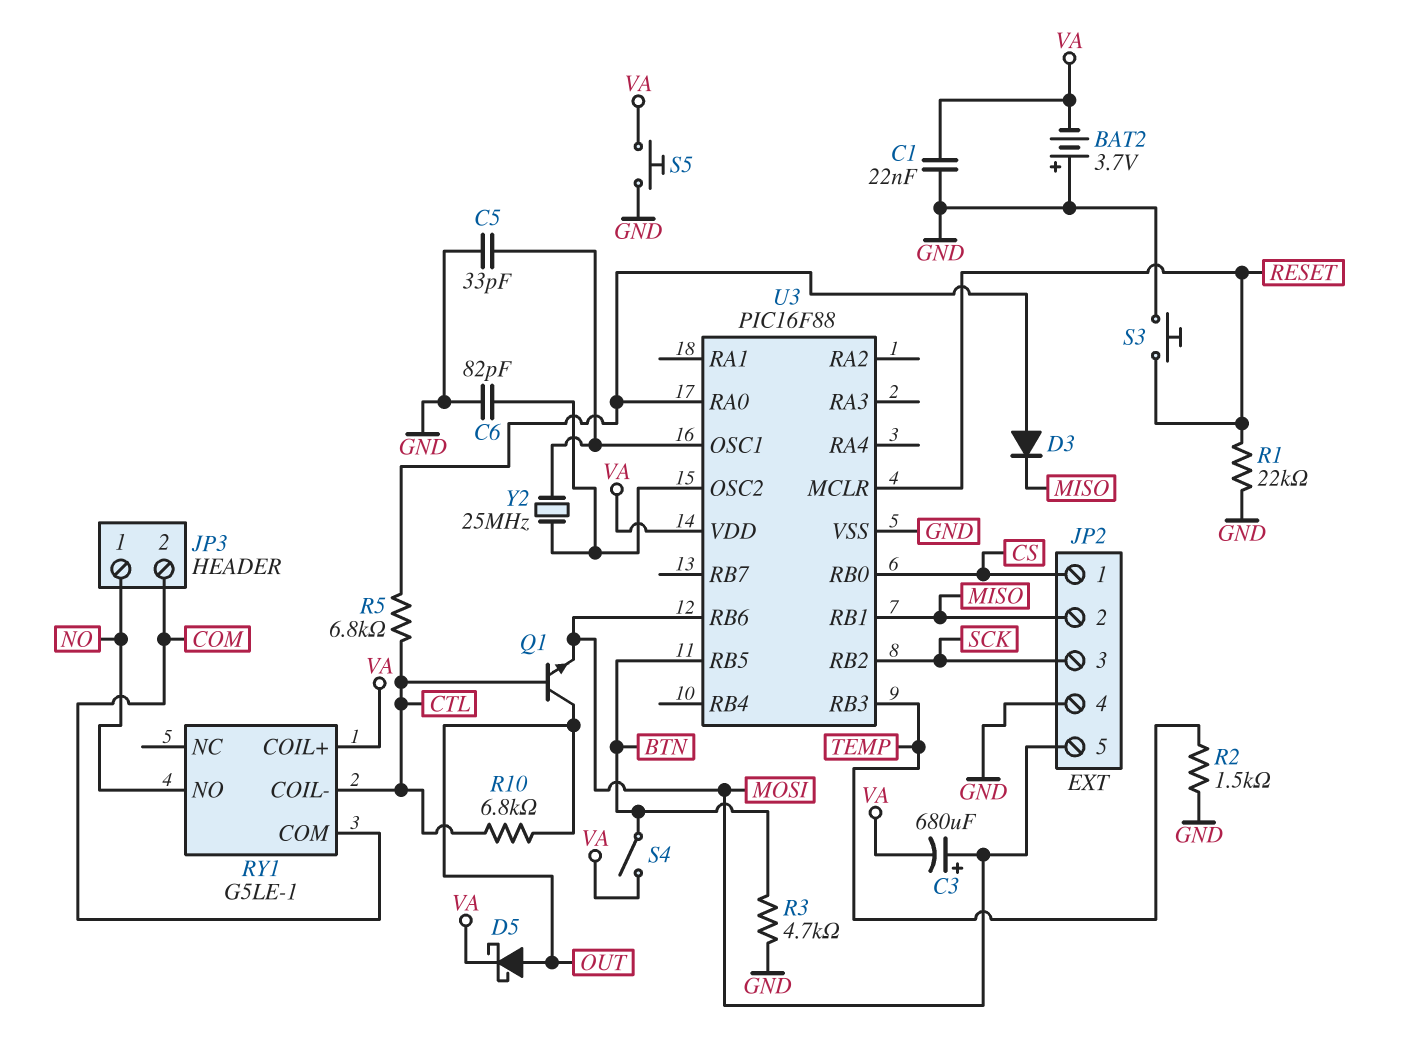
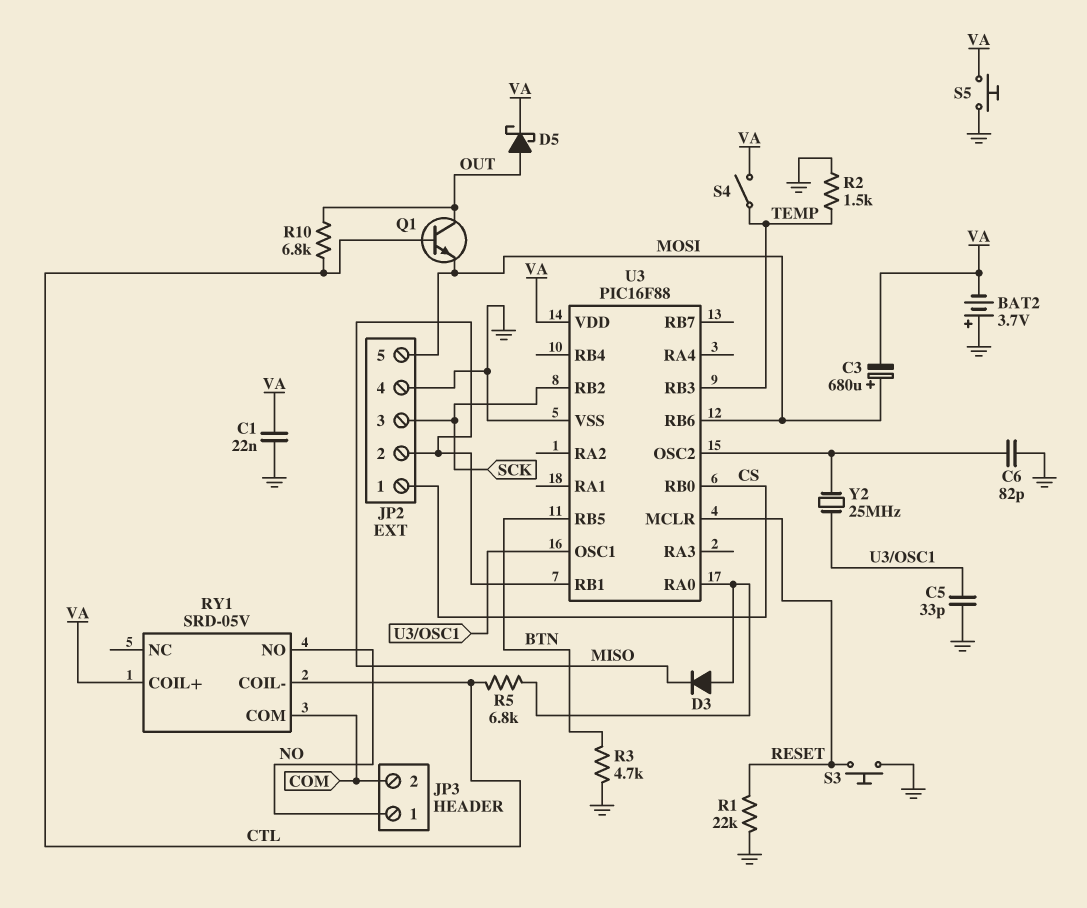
RY1: G5LE-1 -> SRD-05V
S4: switch (BTN, VA) -> switch (TEMP, VA)

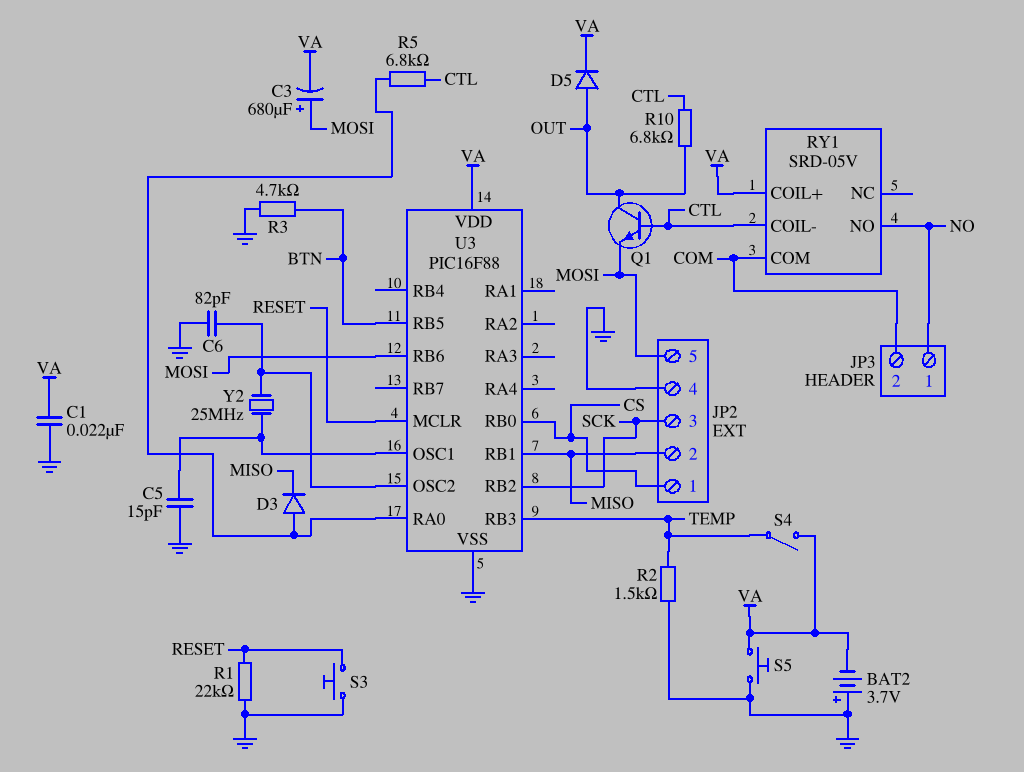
C5: 33pF (GND, U3/OSC1) -> 15pF (GND, U3/OSC1)
D5: schottky (A OUT, K VA) -> diode (A OUT, K VA)

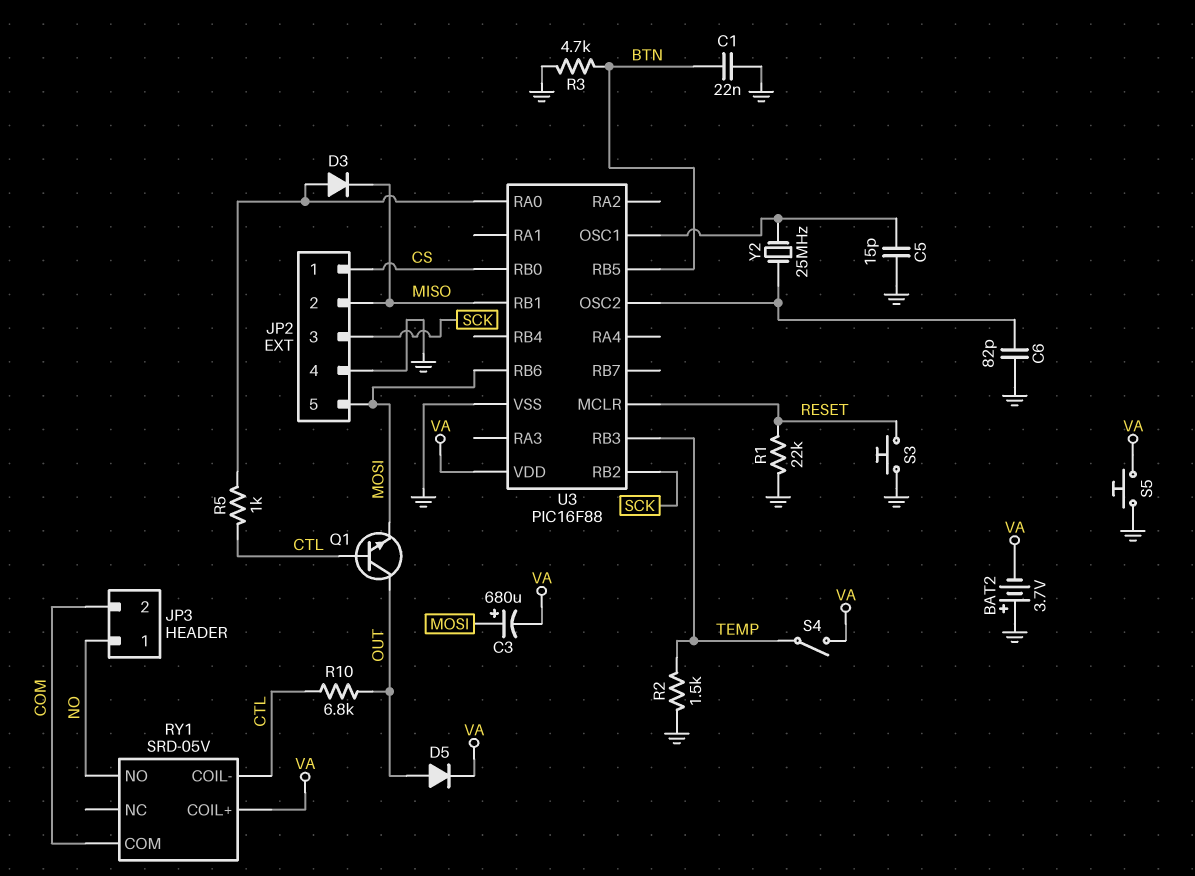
C1: 22nF (GND, VA) -> 22nF (BTN, GND)
R5: 6.8k (CTL, U3/RA0) -> 1k (CTL, U3/RA0)

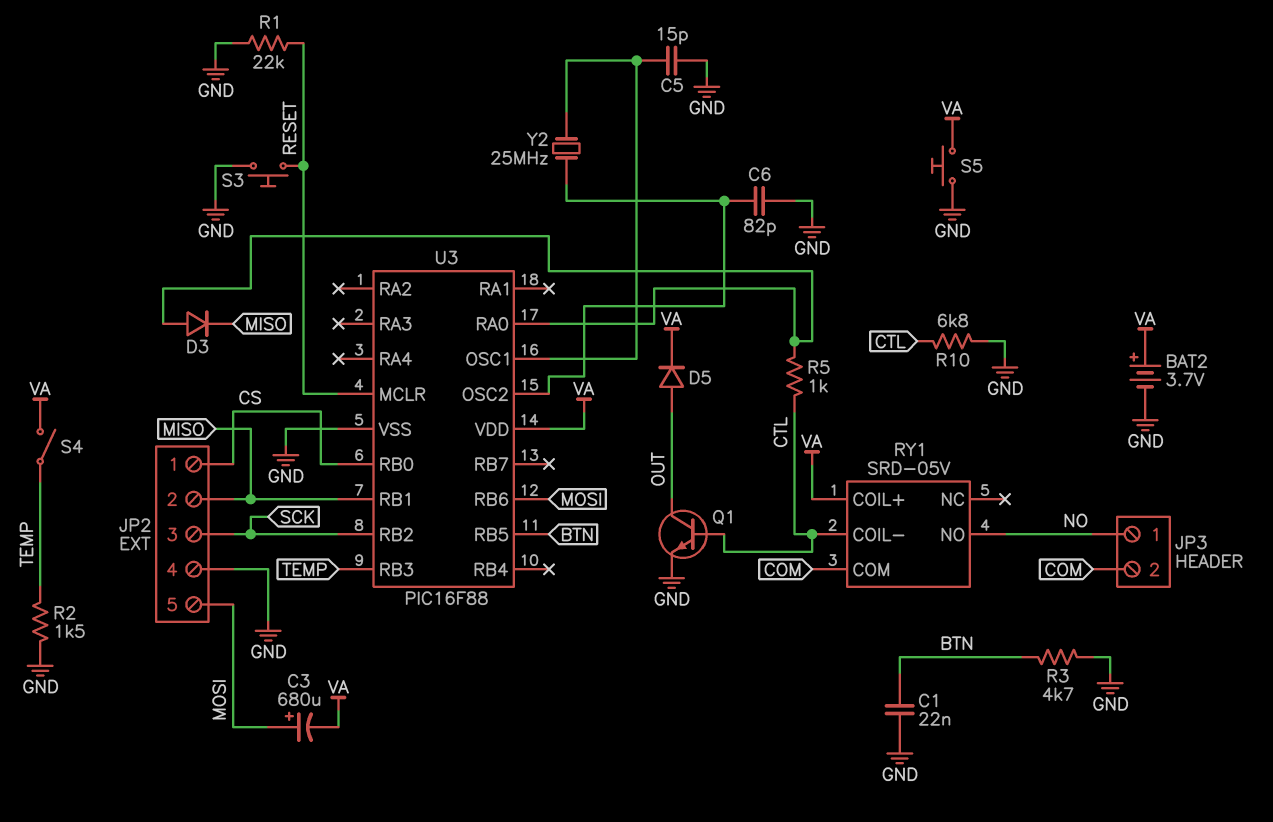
BAT2: 3.7V (plus GND, minus VA) -> 3.7V (plus VA, minus GND)
Q1: NPN (B CTL, C OUT, E MOSI) -> NPN (B CTL, C OUT, E GND)
R10: 6.8k (CTL, OUT) -> 6.8k (CTL, GND)

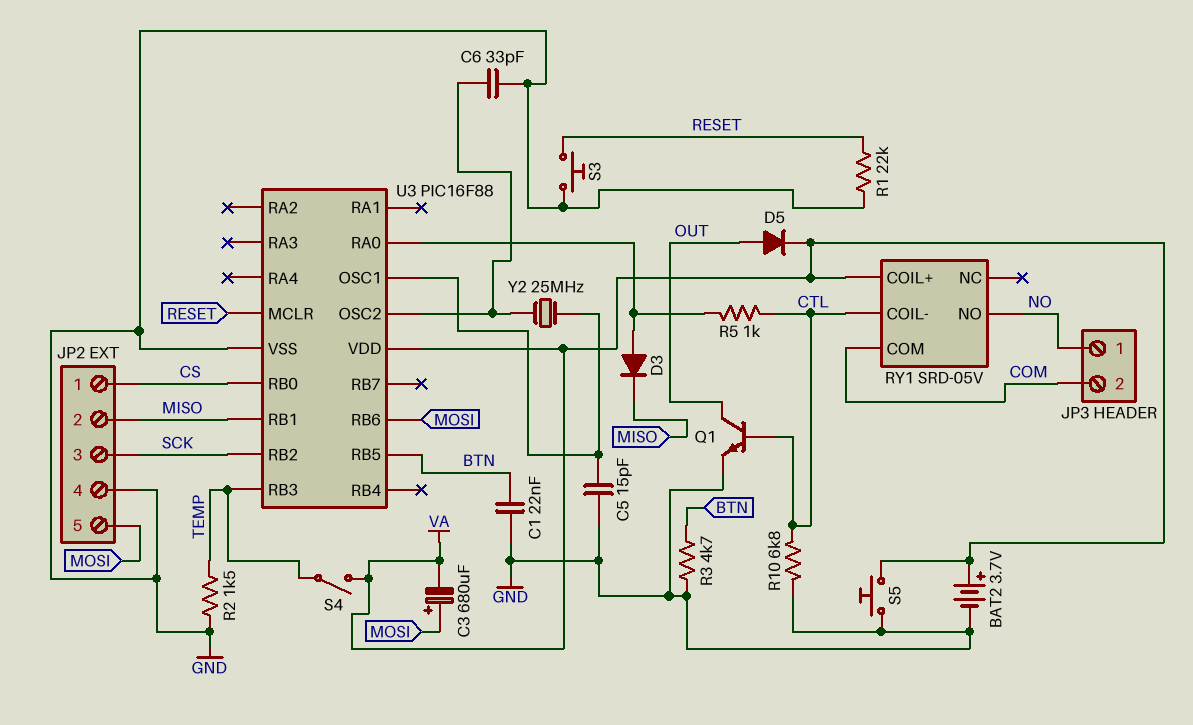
C6: 82pF (GND, U3/OSC2) -> 33pF (GND, U3/OSC2)

